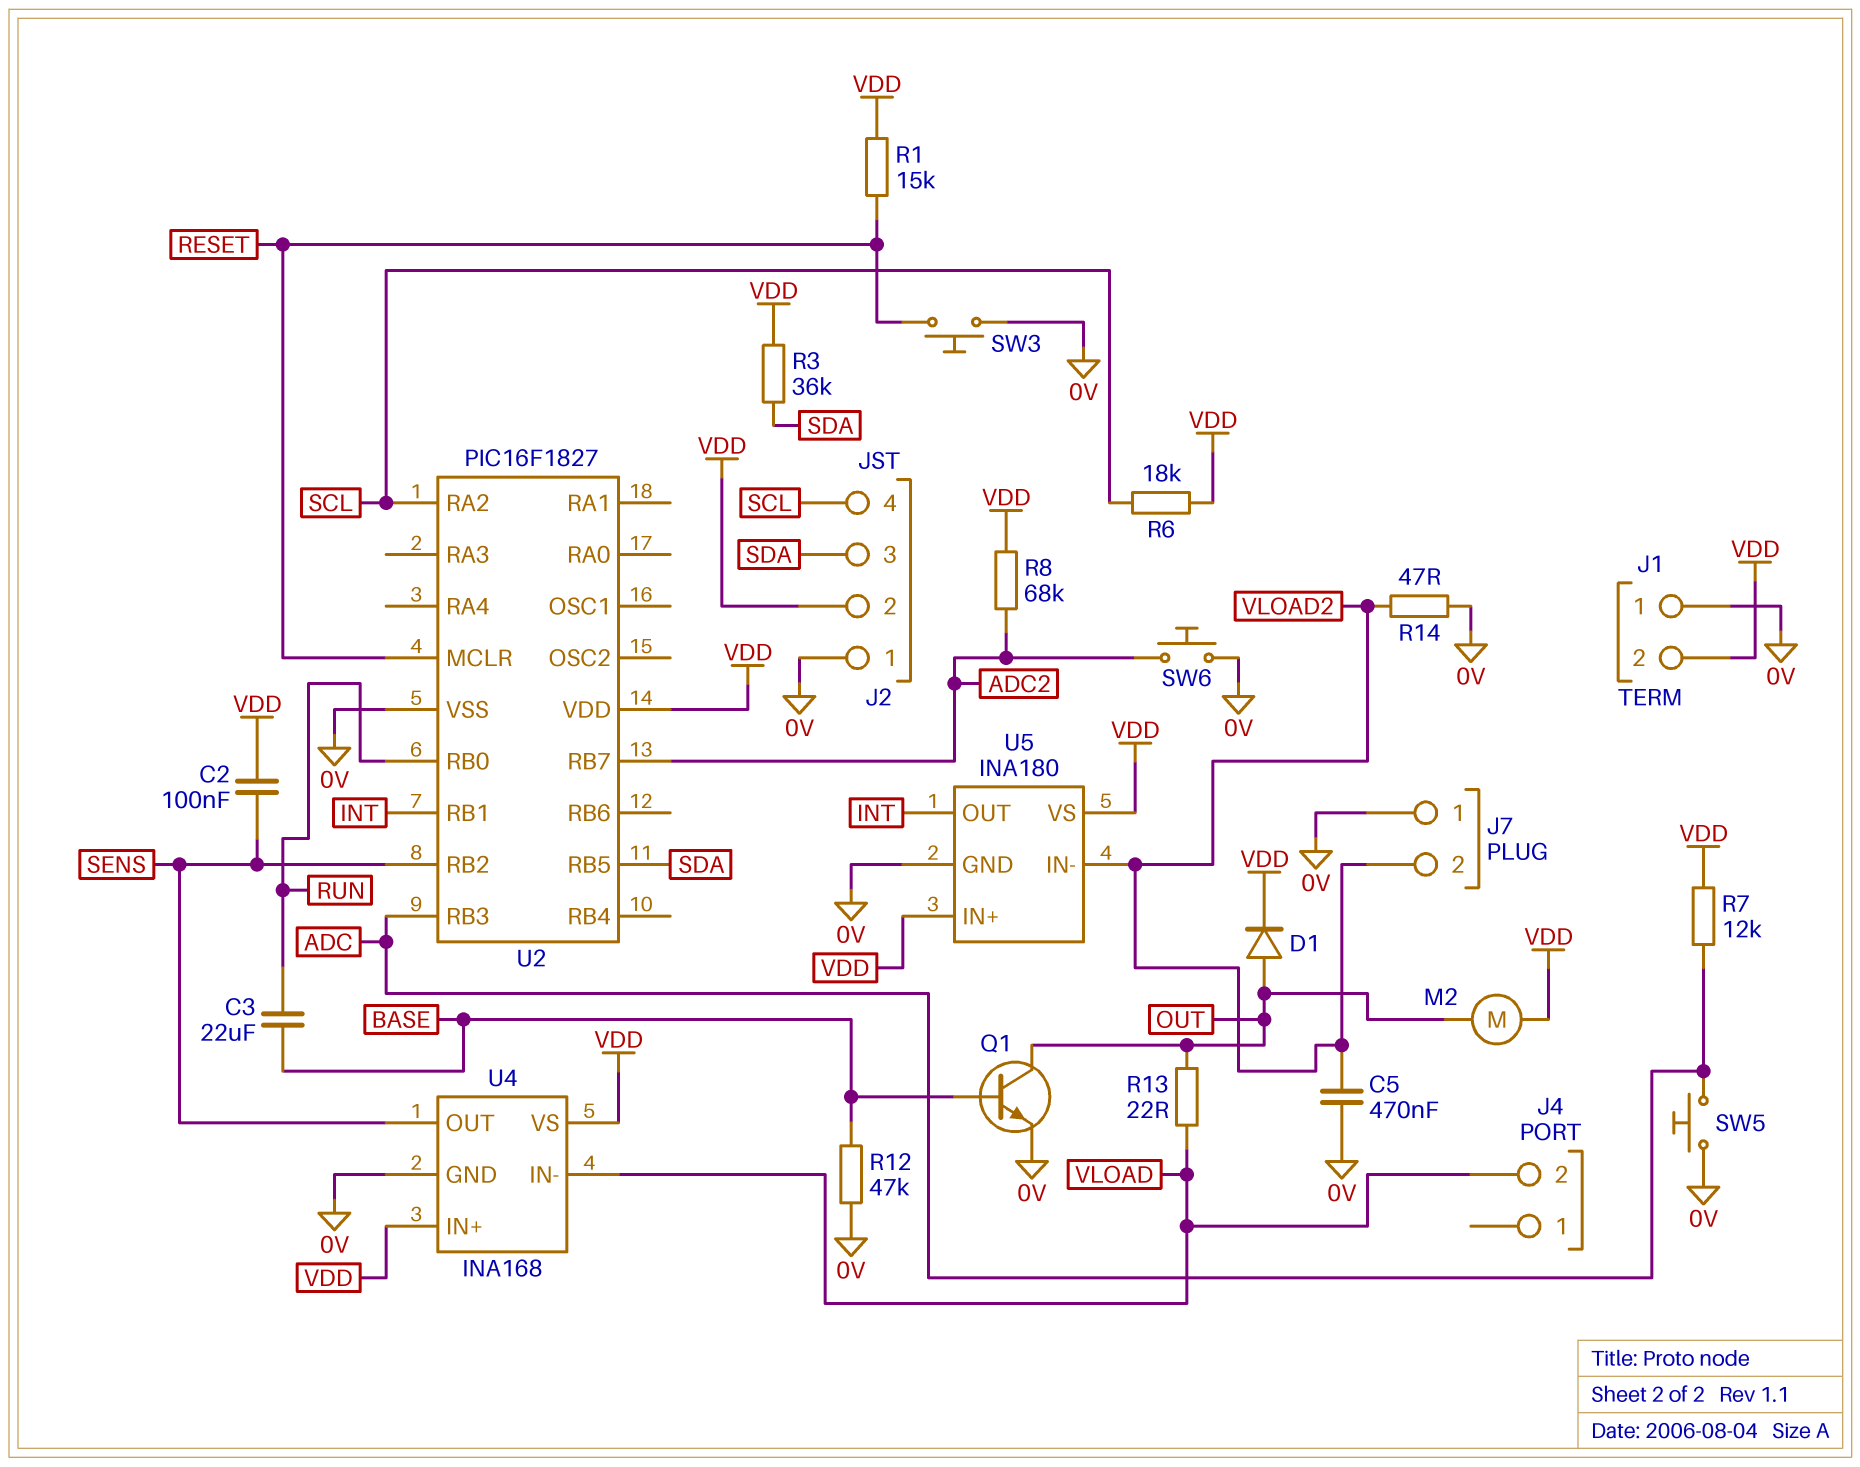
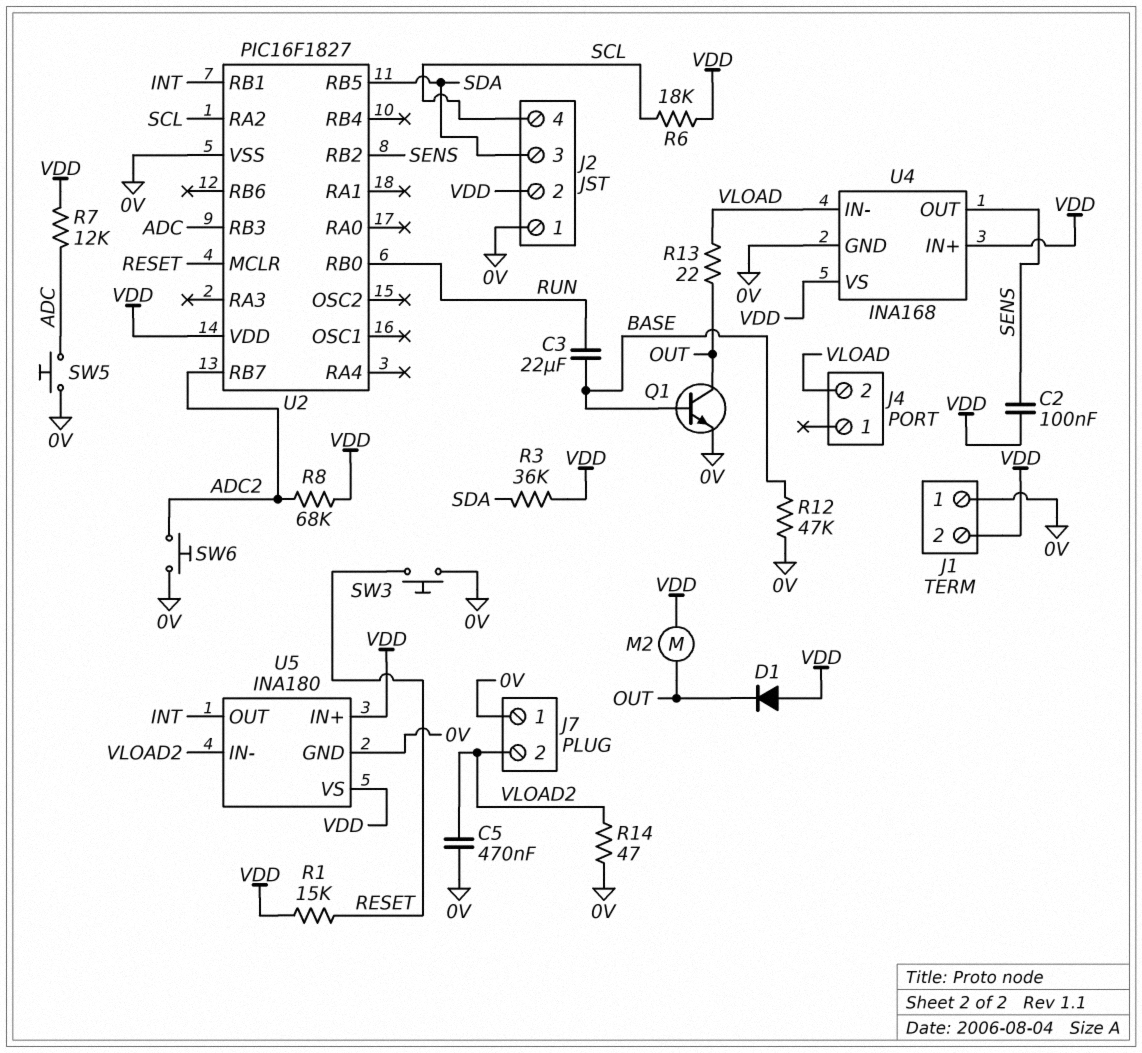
D1: diode (A OUT, K VDD) -> diode (A VDD, K OUT)

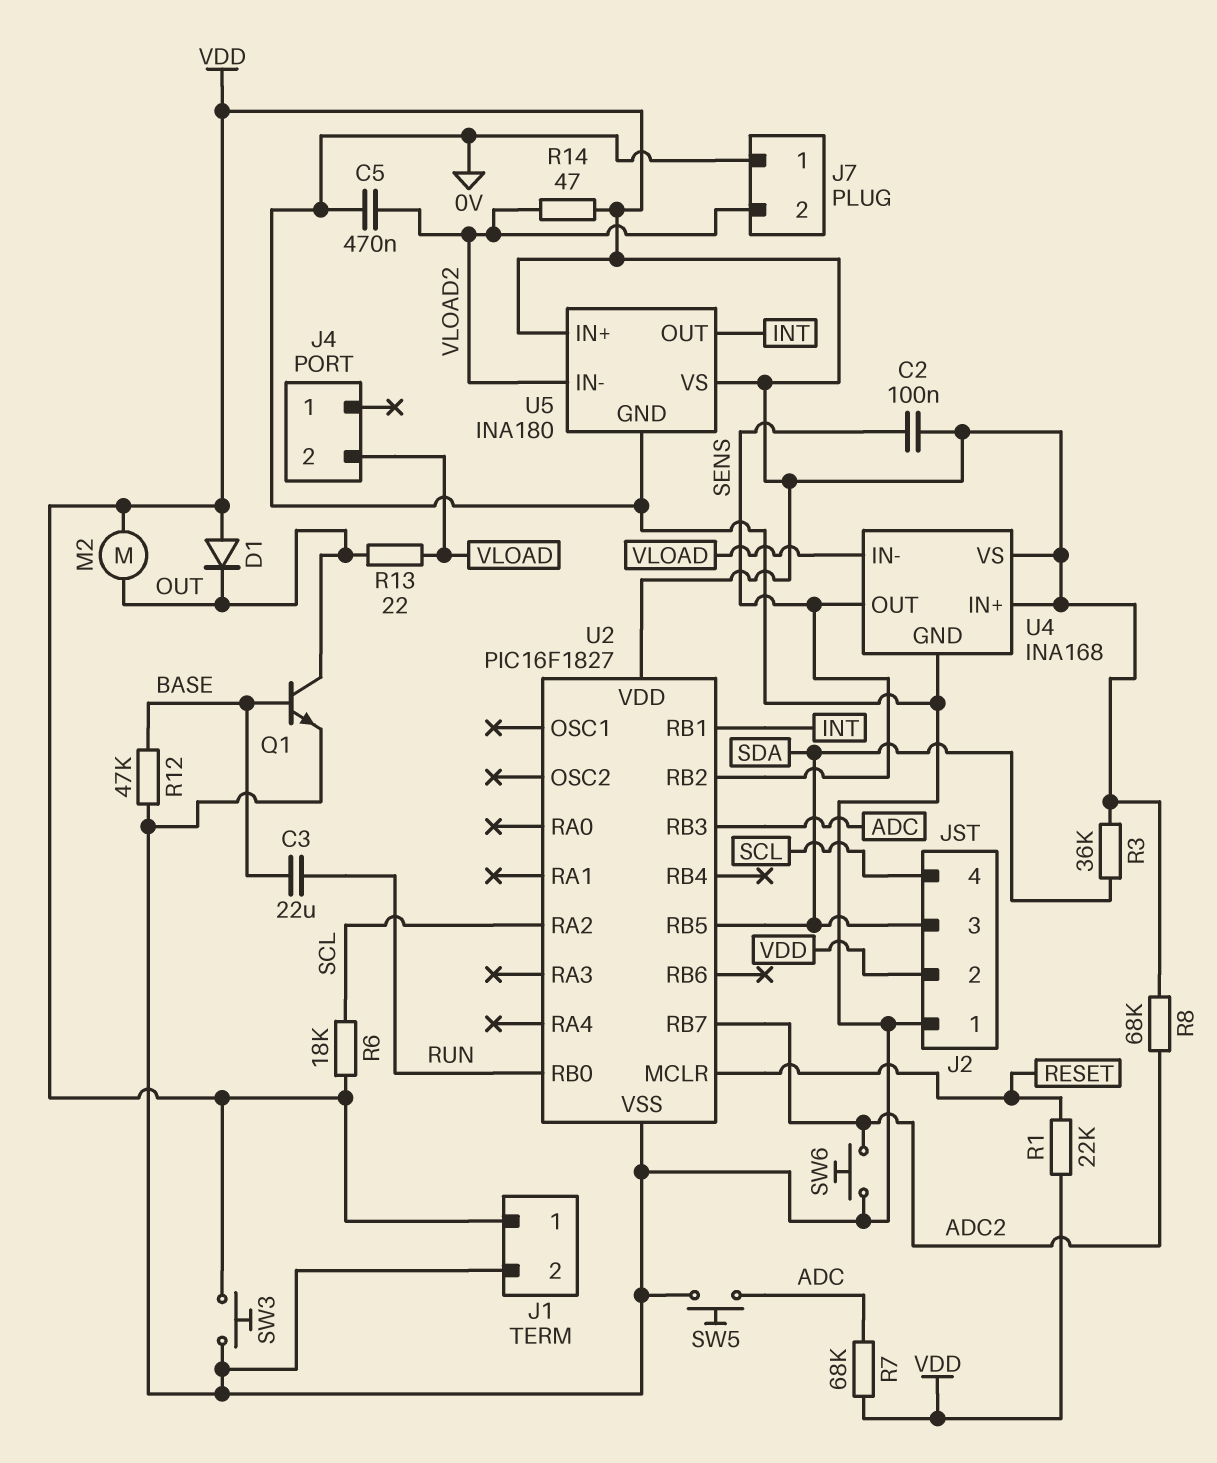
J1 pin 1: 0V -> VDD
J1 pin 2: VDD -> 0V
R1: 15k (RESET, VDD) -> 22k (RESET, VDD)
R7: 12k (ADC, VDD) -> 68k (ADC, VDD)
R14: 47 (0V, VLOAD2) -> 47 (VDD, VLOAD2)
SW3: button (0V, RESET) -> button (0V, VDD)

